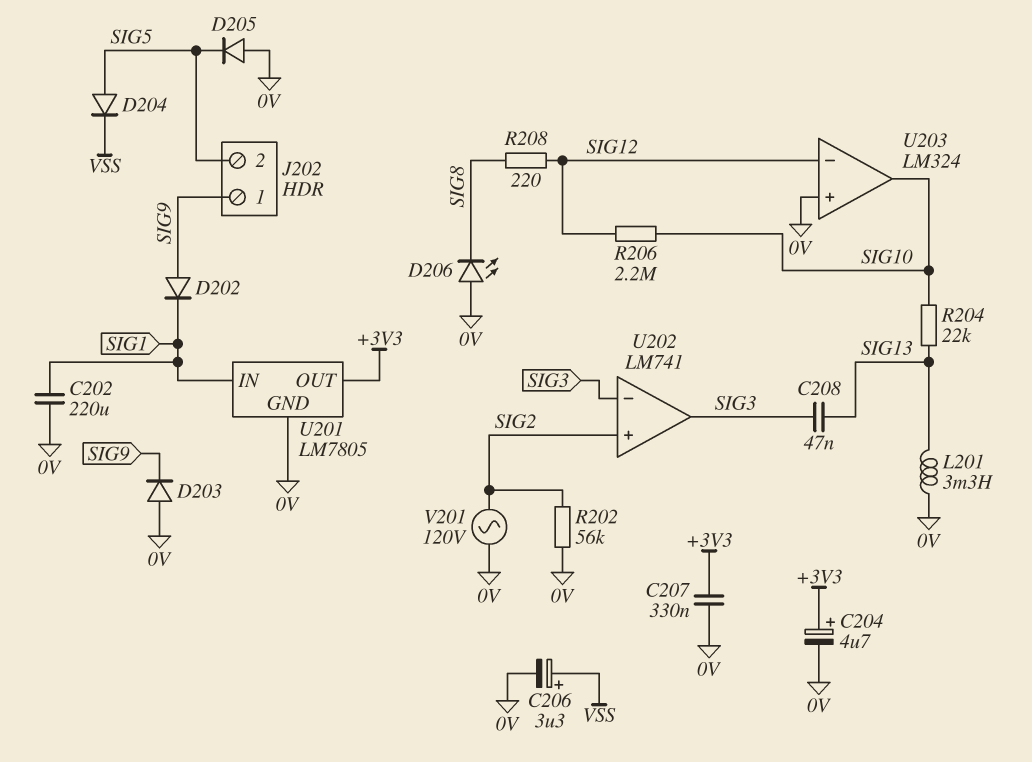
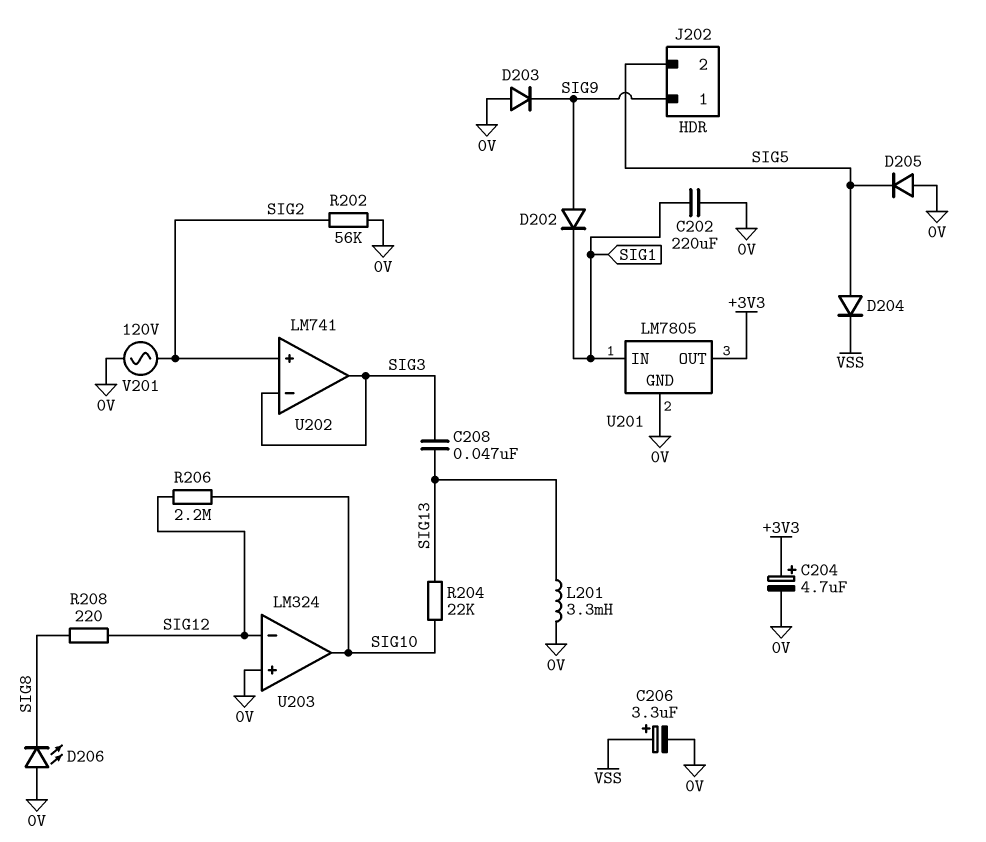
C207: 330nF (+3V3, 0V) -> none

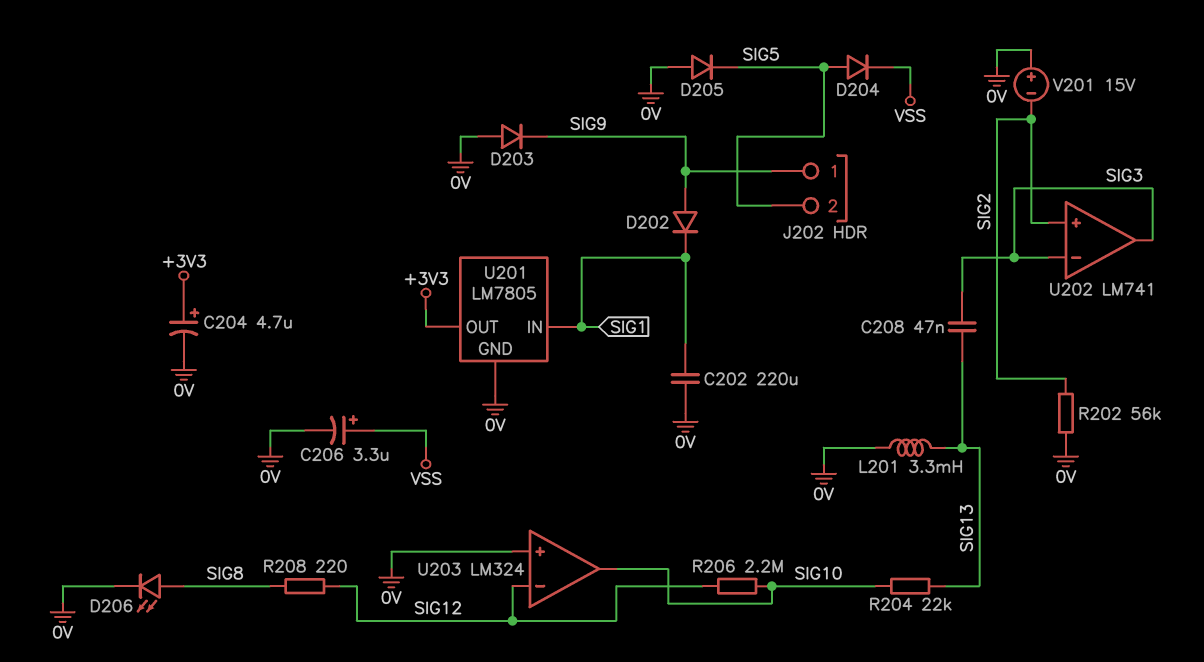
D206: LED (A 0V, K SIG8) -> LED (A SIG8, K 0V)
V201: AC 120V (0V, SIG2) -> 15V (plus 0V, minus SIG2)

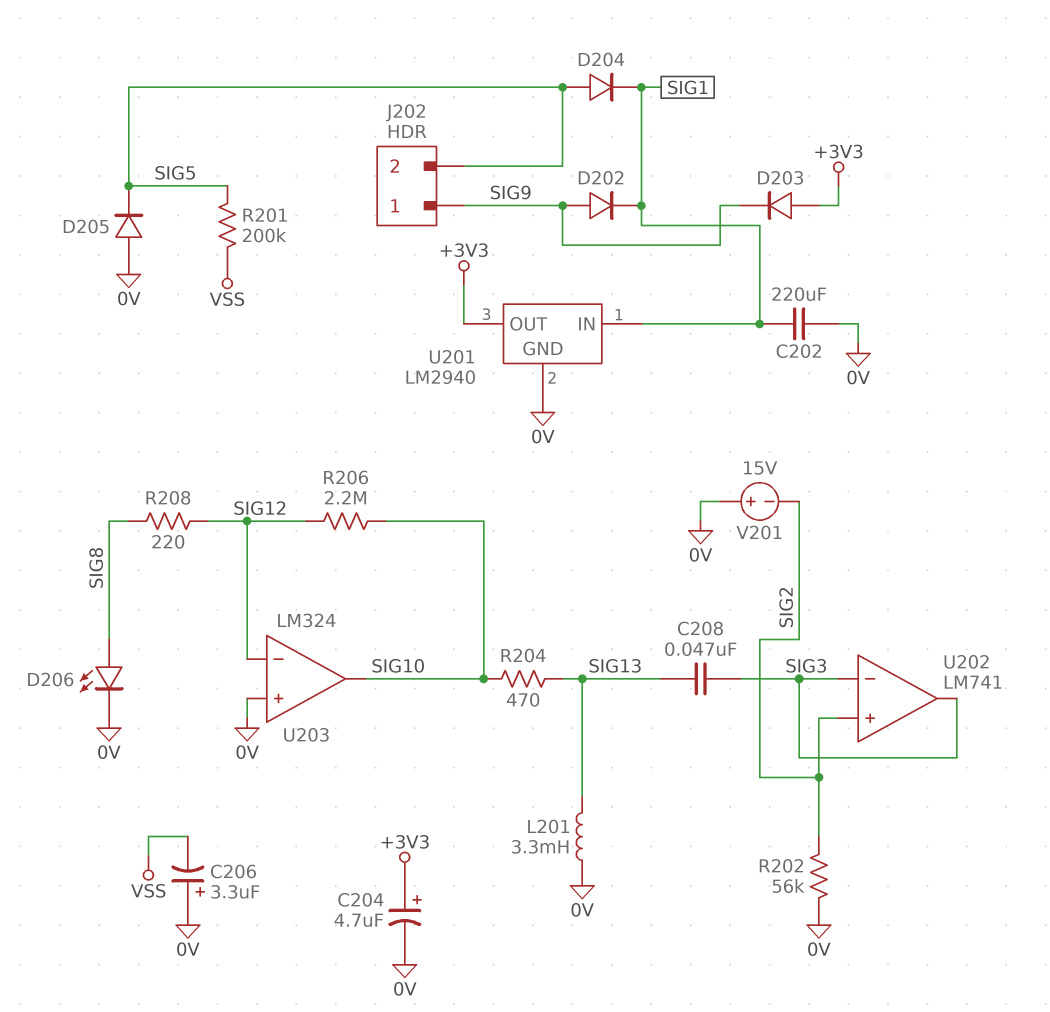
C206: 3.3uF (plus VSS, minus 0V) -> 3.3uF (plus 0V, minus VSS)
D203: diode (A 0V, K SIG9) -> diode (A +3V3, K SIG9)
D204: diode (A SIG5, K VSS) -> diode (A SIG5, K SIG1)
R201: none -> 200k (SIG5, VSS)
R204: 22k (SIG10, SIG13) -> 470 (SIG10, SIG13)
U201: LM7805 -> LM2940

